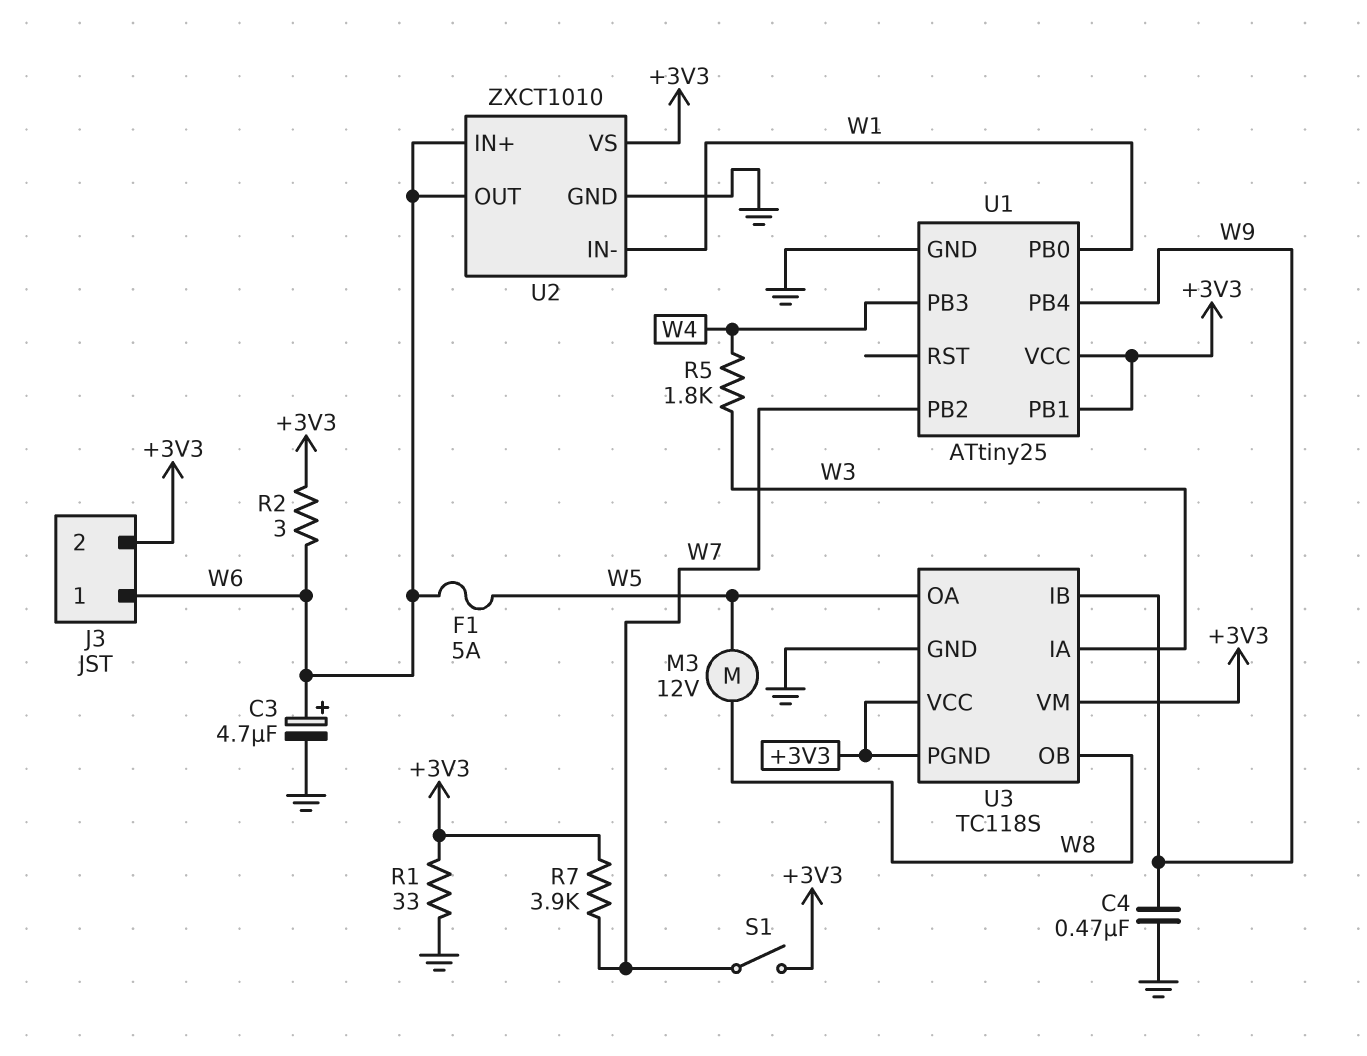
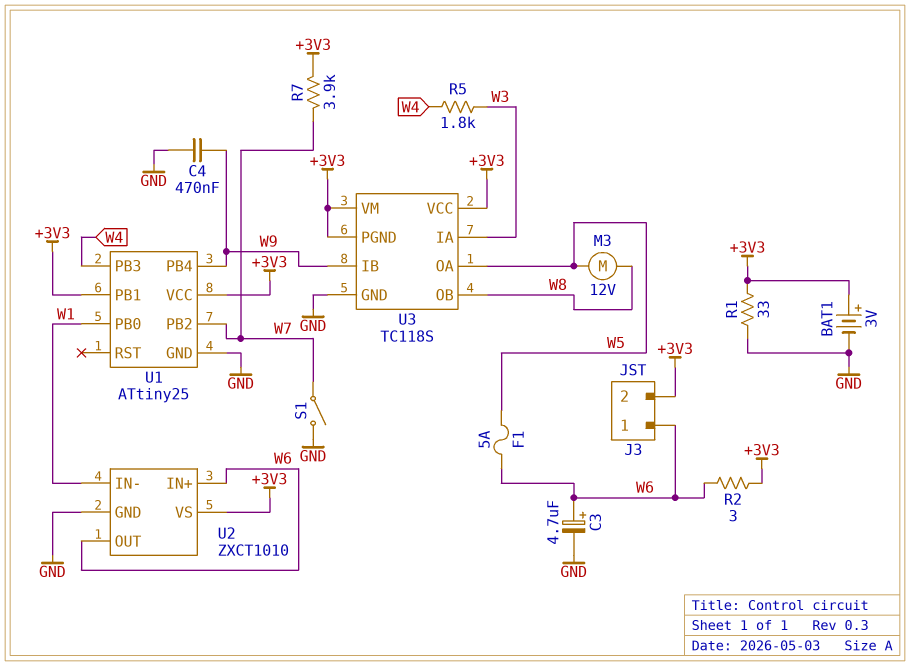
BAT1: none -> 3V (plus +3V3, minus GND)
S1: switch (+3V3, W7) -> switch (GND, W7)

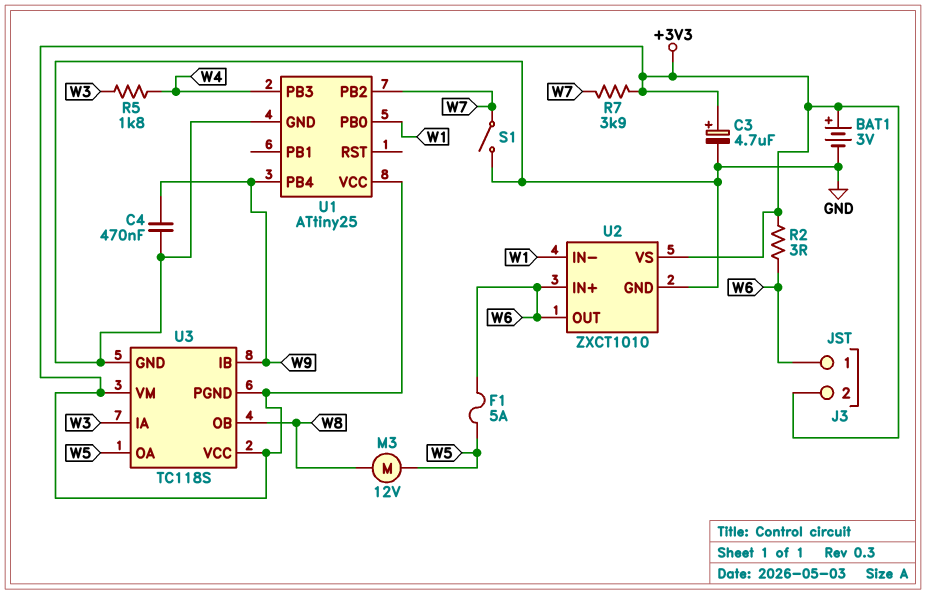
C3: 4.7uF (plus W6, minus GND) -> 4.7uF (plus +3V3, minus GND)
R1: 33 (+3V3, GND) -> none
U1 pin PB1: +3V3 -> none

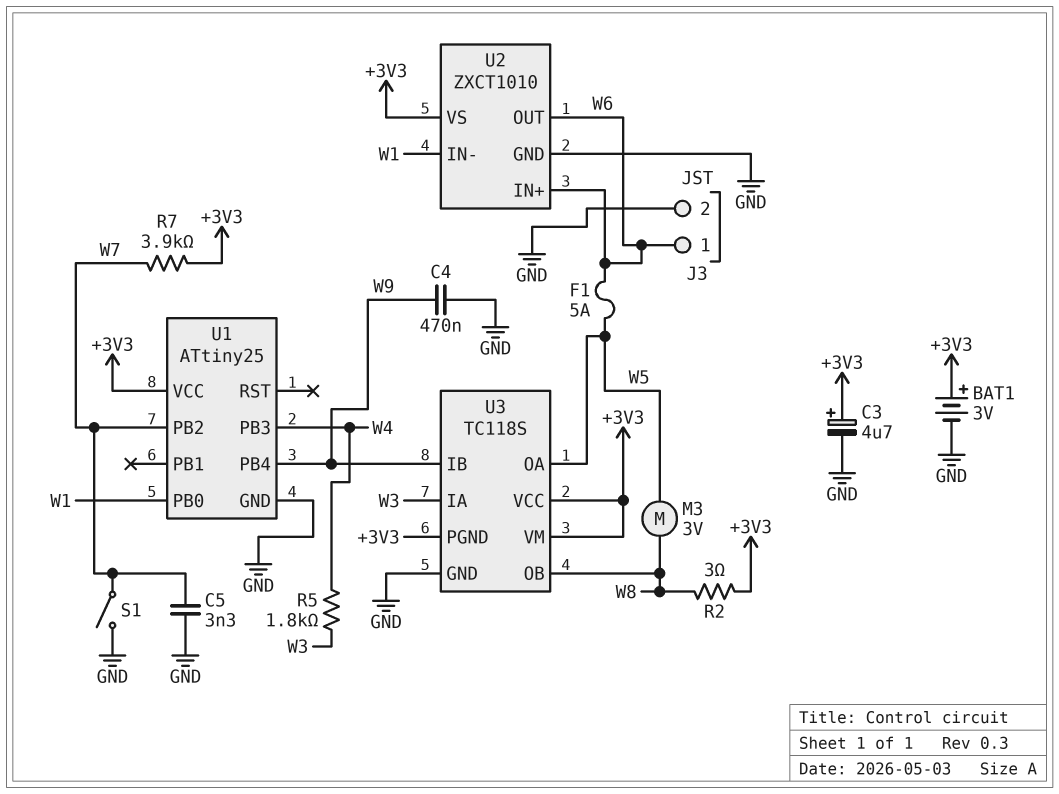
C5: none -> 3.3nF (GND, W7)
J3 pin 2: +3V3 -> GND
M3: motor 12V (W5, W8) -> motor 3V (W5, W8)
R2: 3 (+3V3, W6) -> 3 (+3V3, W8)

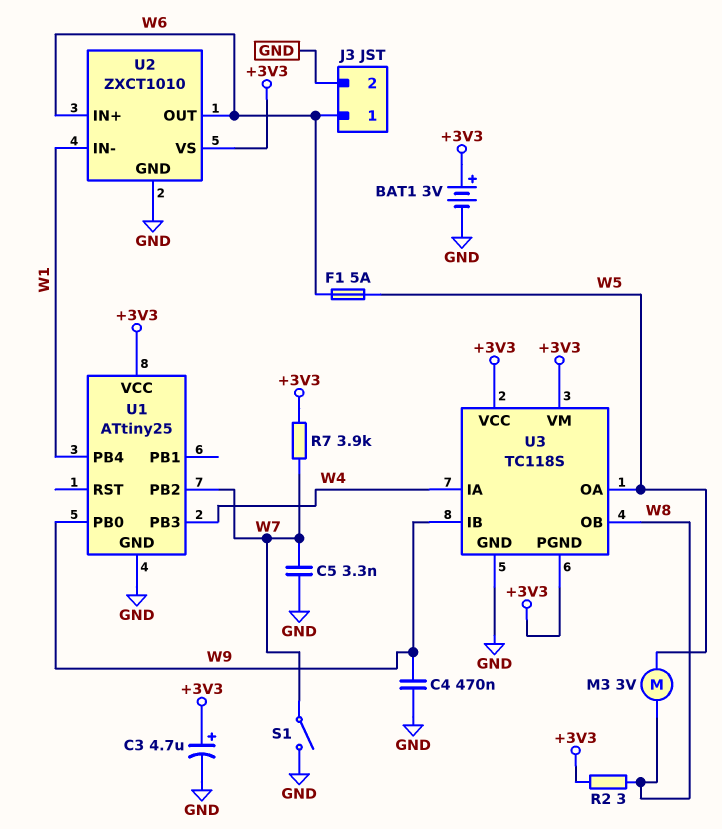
R5: 1.8k (W3, W4) -> none
U1 pin PB0: W1 -> W9
U1 pin PB4: W9 -> W1
U3 pin IA: W3 -> W4

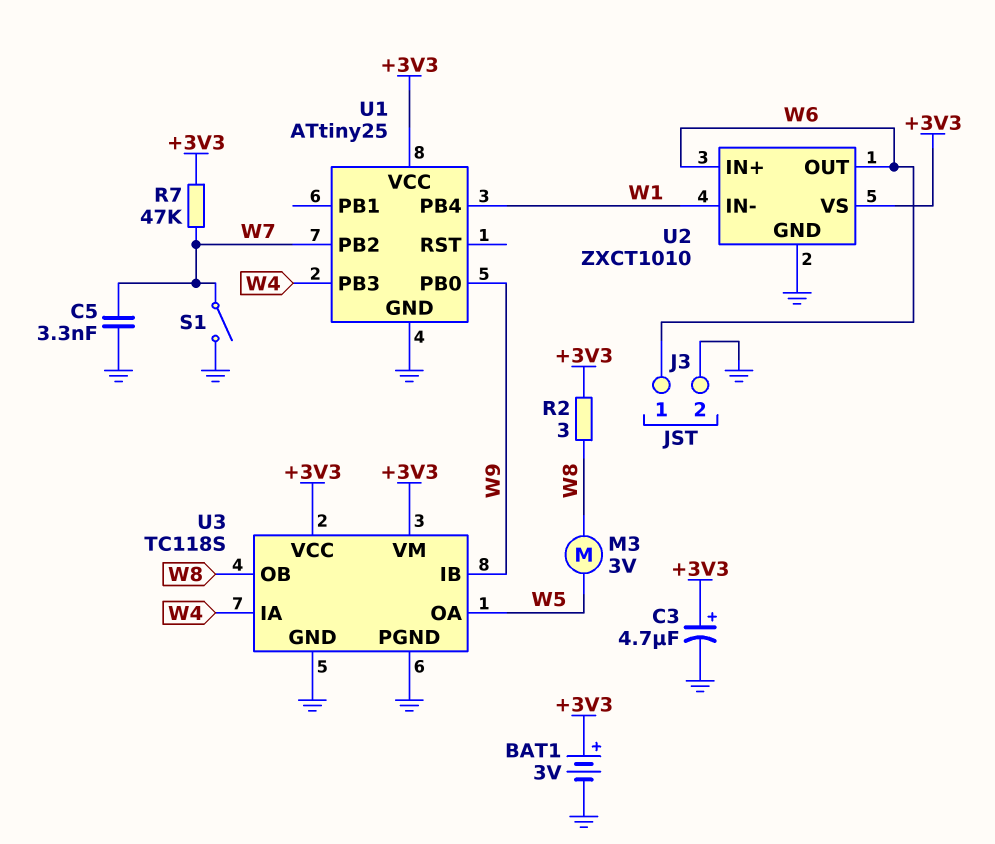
C4: 470nF (GND, W9) -> none
F1: 5A (W5, W6) -> none
R7: 3.9k (+3V3, W7) -> 47k (+3V3, W7)
U3 pin PGND: +3V3 -> GND

